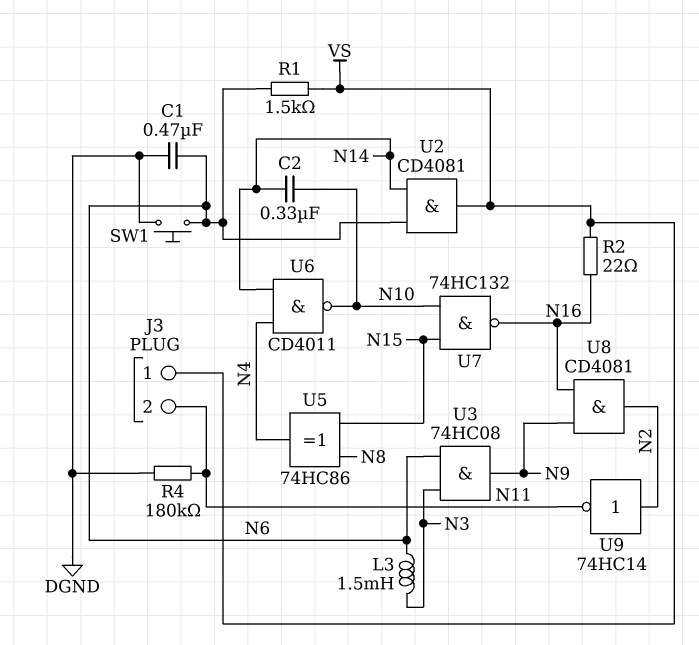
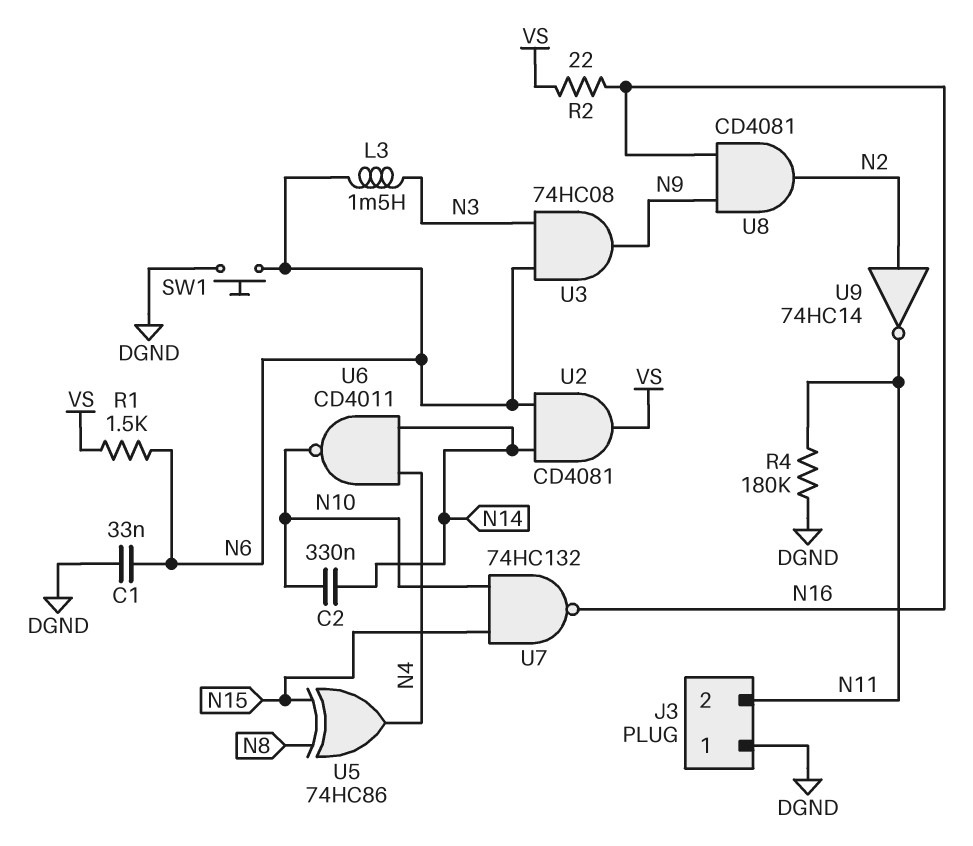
C1: 470nF (DGND, N6) -> 33nF (DGND, N6)
J3 pin 1: VS -> DGND

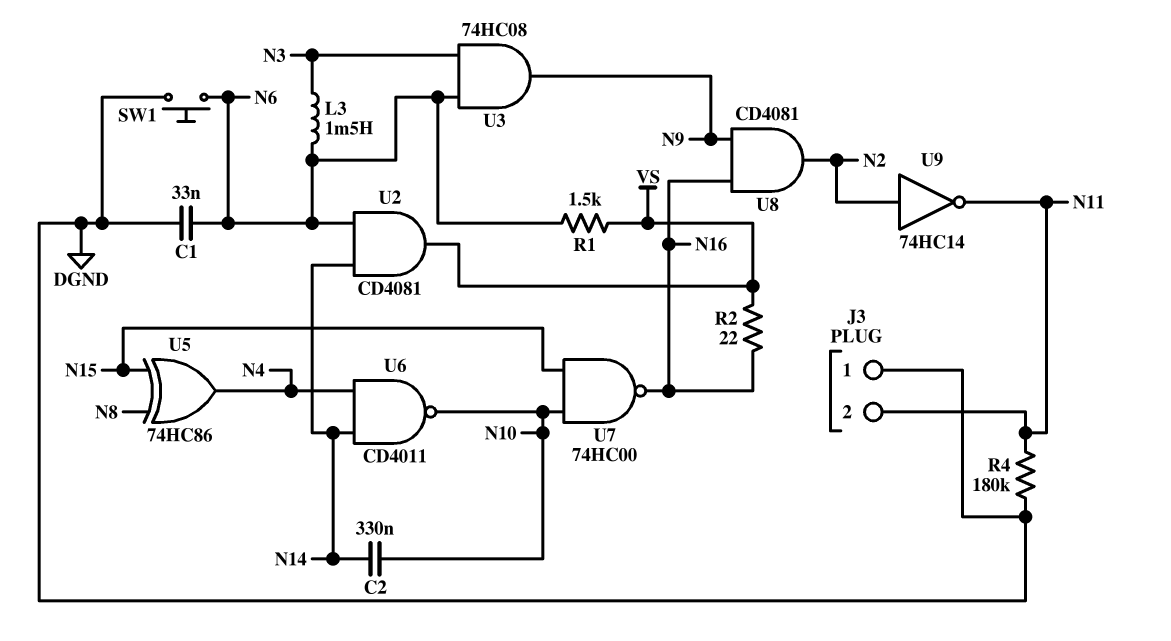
U7: NAND 74HC132 (in N10, in N15, out N16) -> NAND 74HC00 (in N10, in N15, out N16)

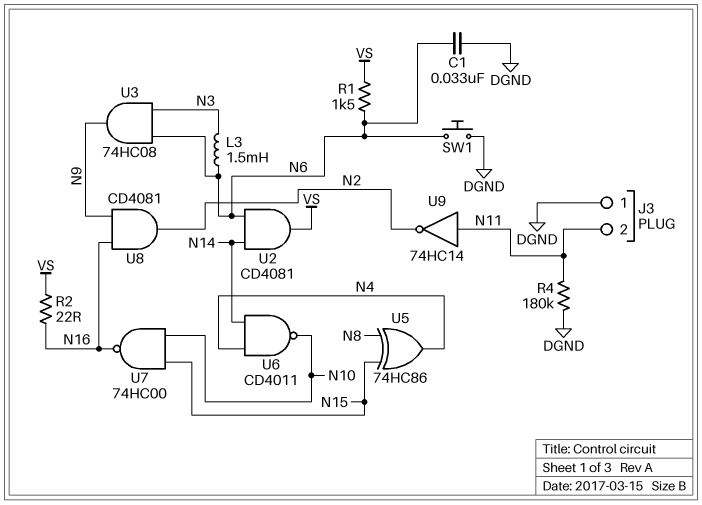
C2: 330nF (N10, N14) -> none
U9: NOT 74HC14 (in N2, out N11) -> NOT 74HC14 (in N11, out N2)

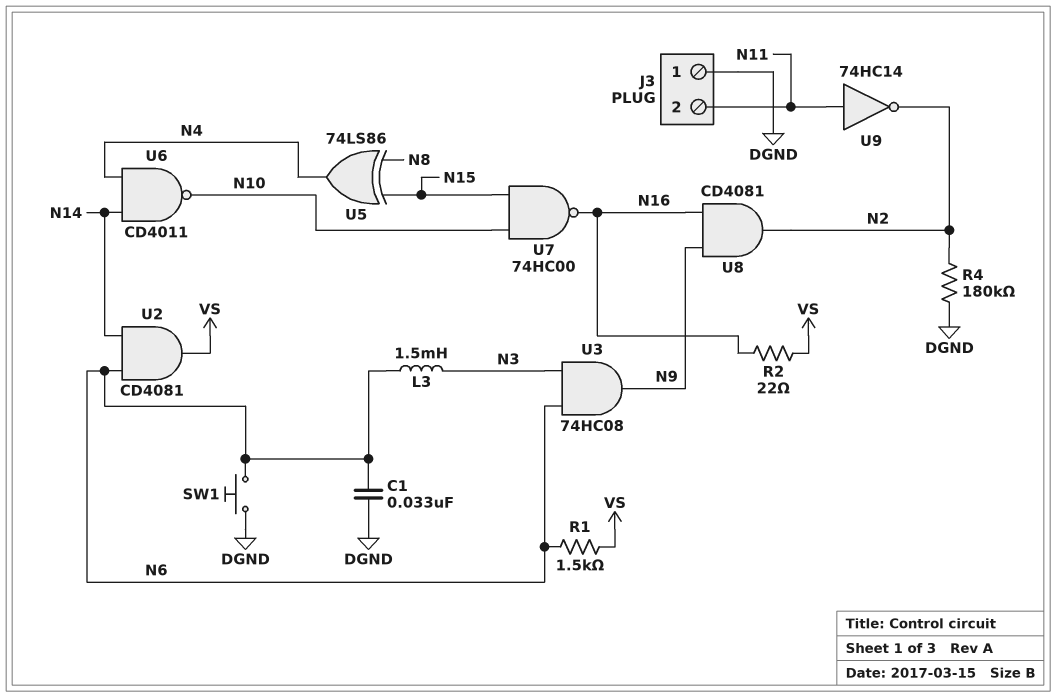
R4: 180k (DGND, N11) -> 180k (DGND, N2)
U5: XOR 74HC86 (in N8, in N15, out N4) -> XOR 74LS86 (in N8, in N15, out N4)

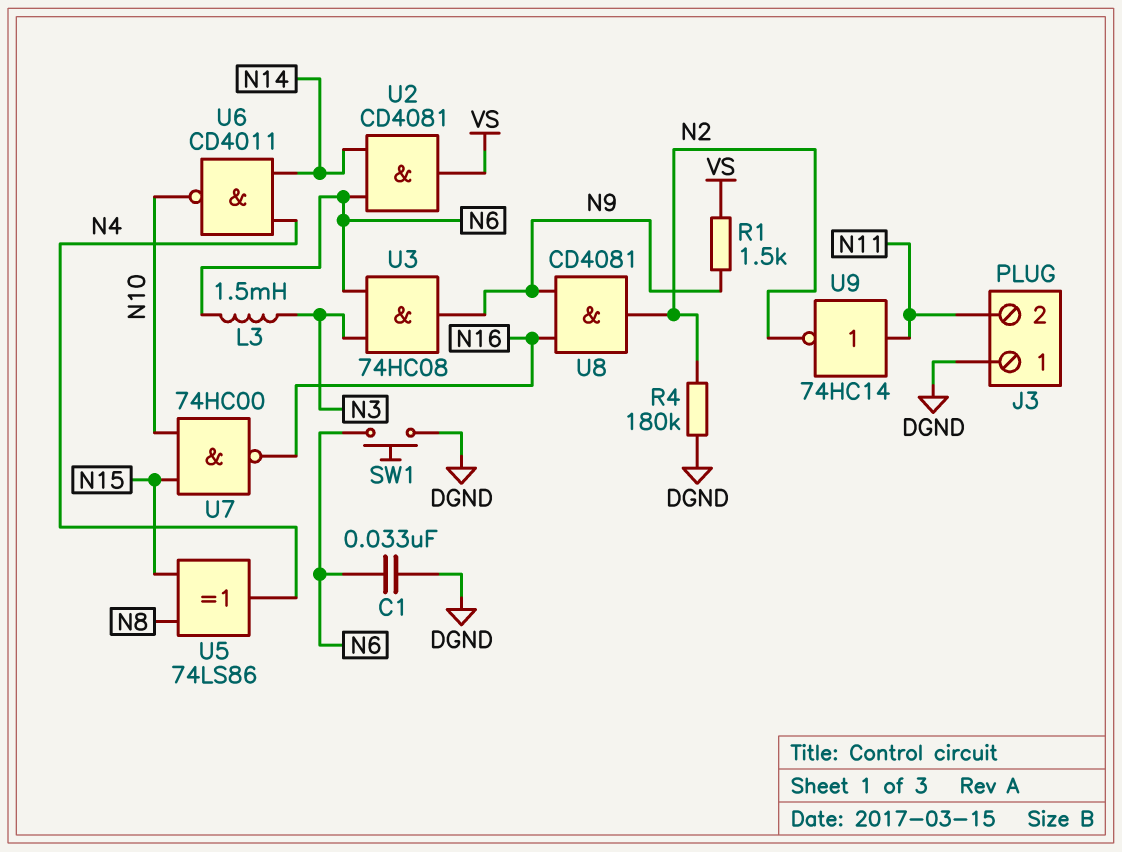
R1: 1.5k (N6, VS) -> 1.5k (N9, VS)
R2: 22 (N16, VS) -> none

